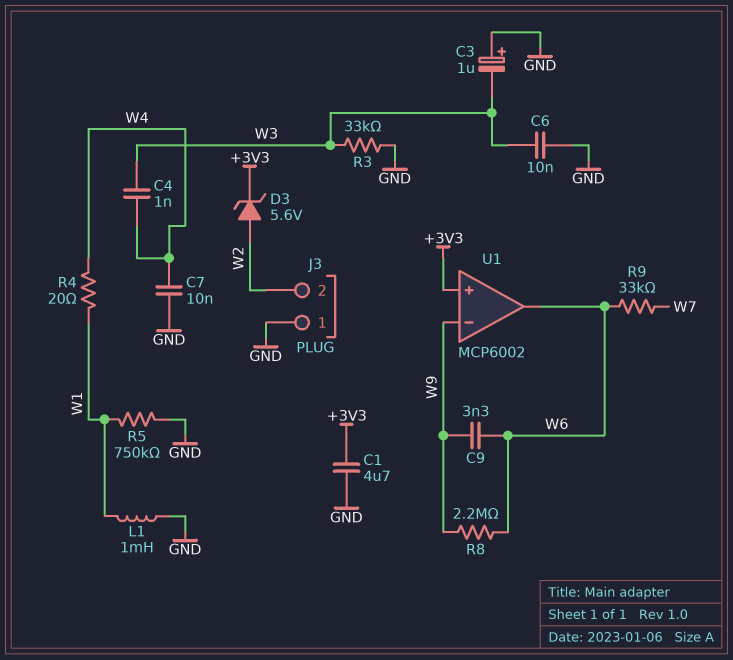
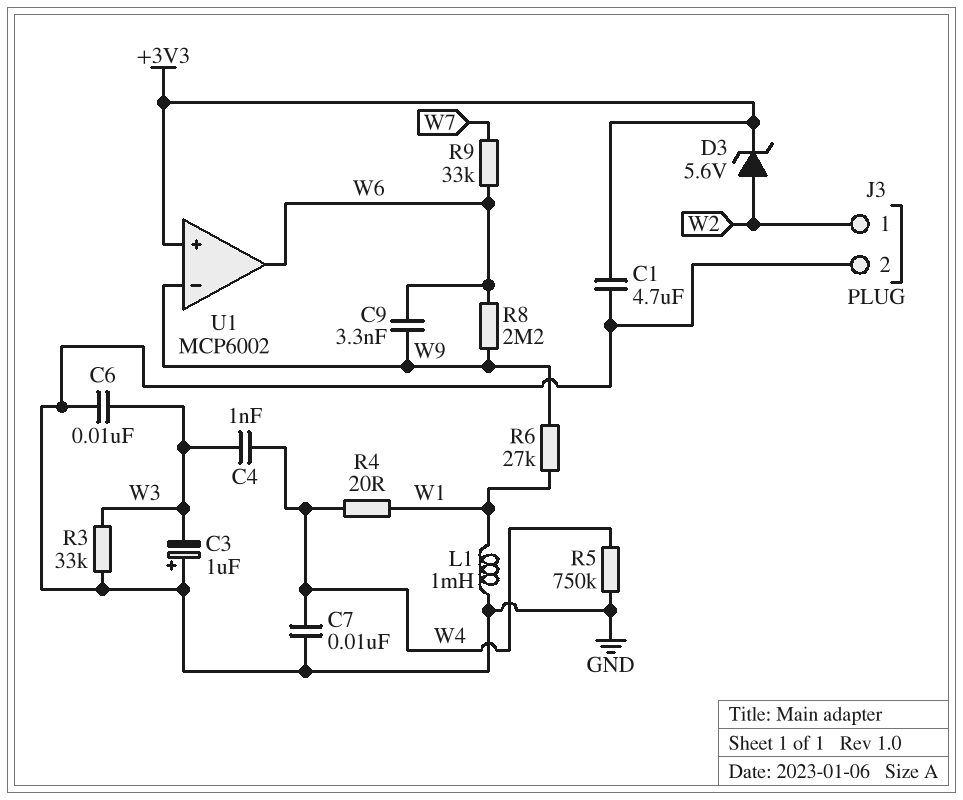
J3 pin 1: GND -> W2
J3 pin 2: W2 -> GND
R5: 750k (GND, W1) -> 750k (GND, W4)
R6: none -> 27k (W1, W9)

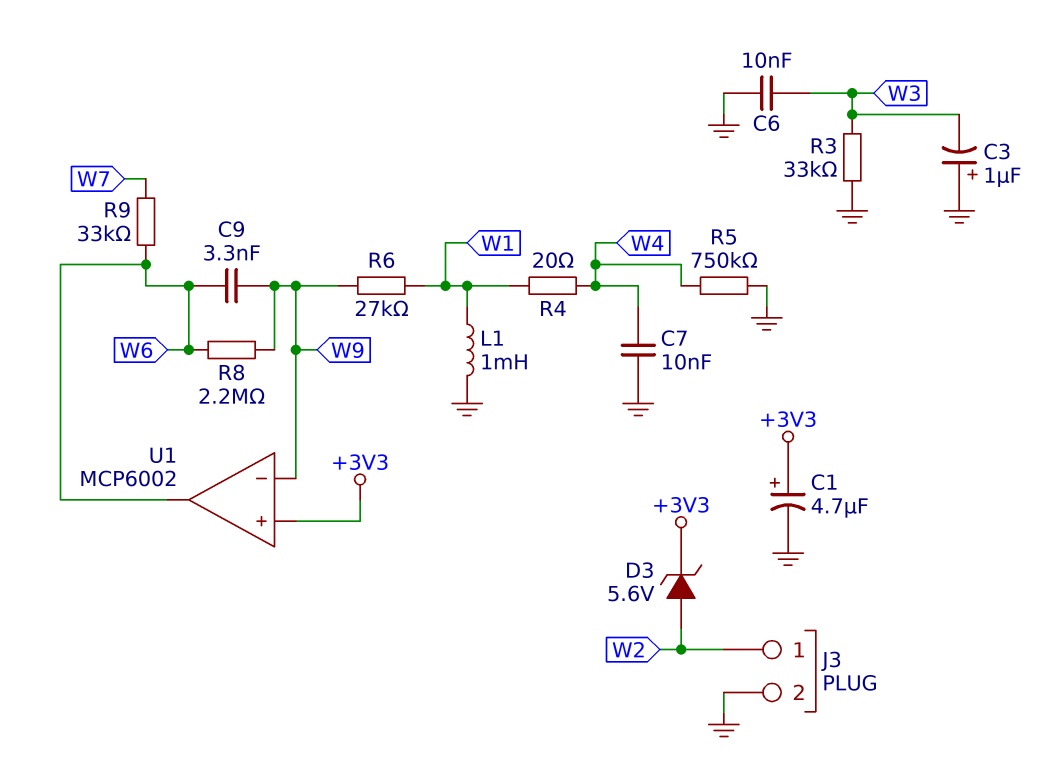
C1: 4.7uF (+3V3, GND) -> 4.7uF (plus +3V3, minus GND)
C4: 1nF (W3, W4) -> none

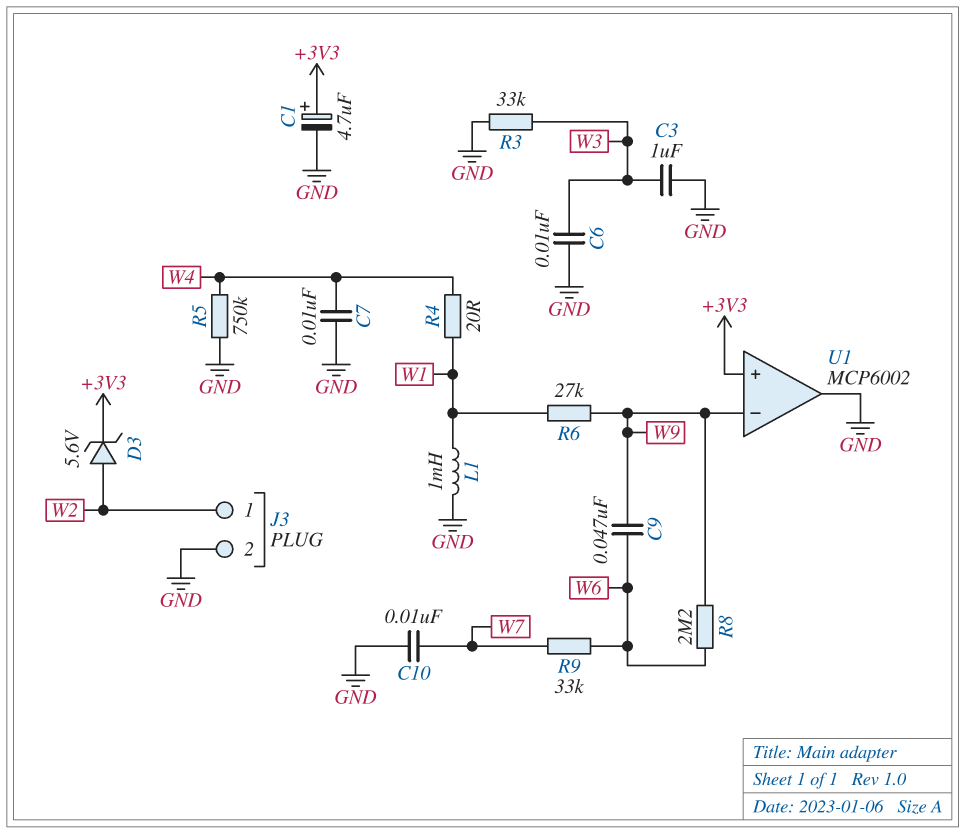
C3: 1uF (plus GND, minus W3) -> 1uF (GND, W3)
C9: 3.3nF (W6, W9) -> 47nF (W6, W9)
C10: none -> 10nF (GND, W7)
U1 pin out: W6 -> GND

